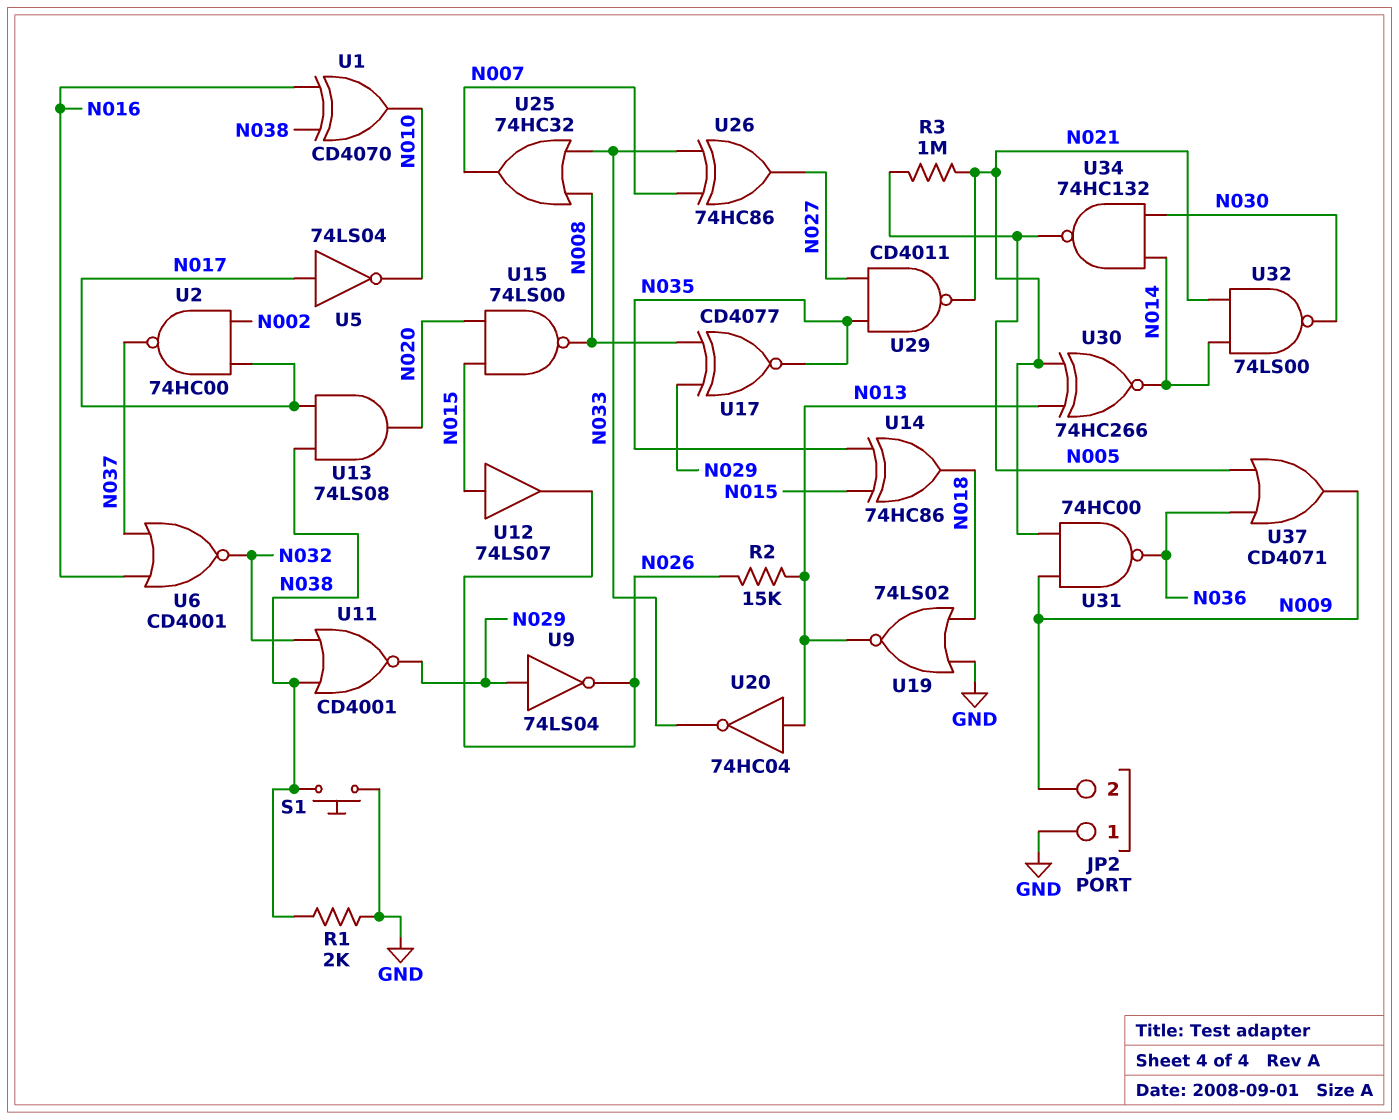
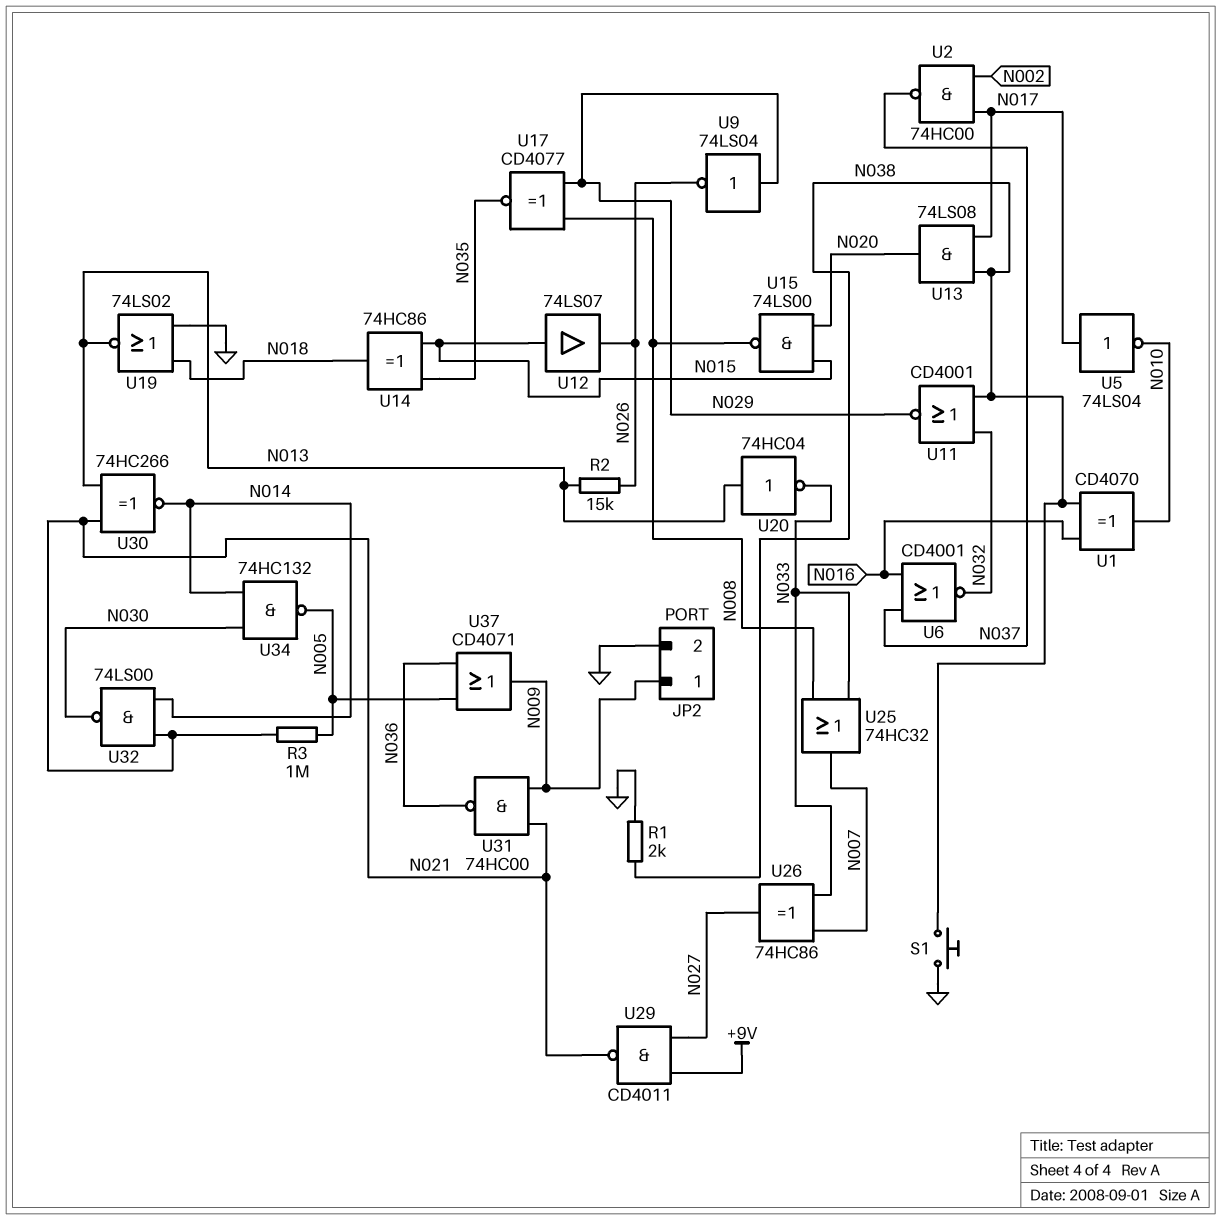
JP2 pin 1: GND -> N009
JP2 pin 2: N009 -> GND
U29: NAND CD4011 (in N027, in N035, out N021) -> NAND CD4011 (in +9V, in N027, out N021)

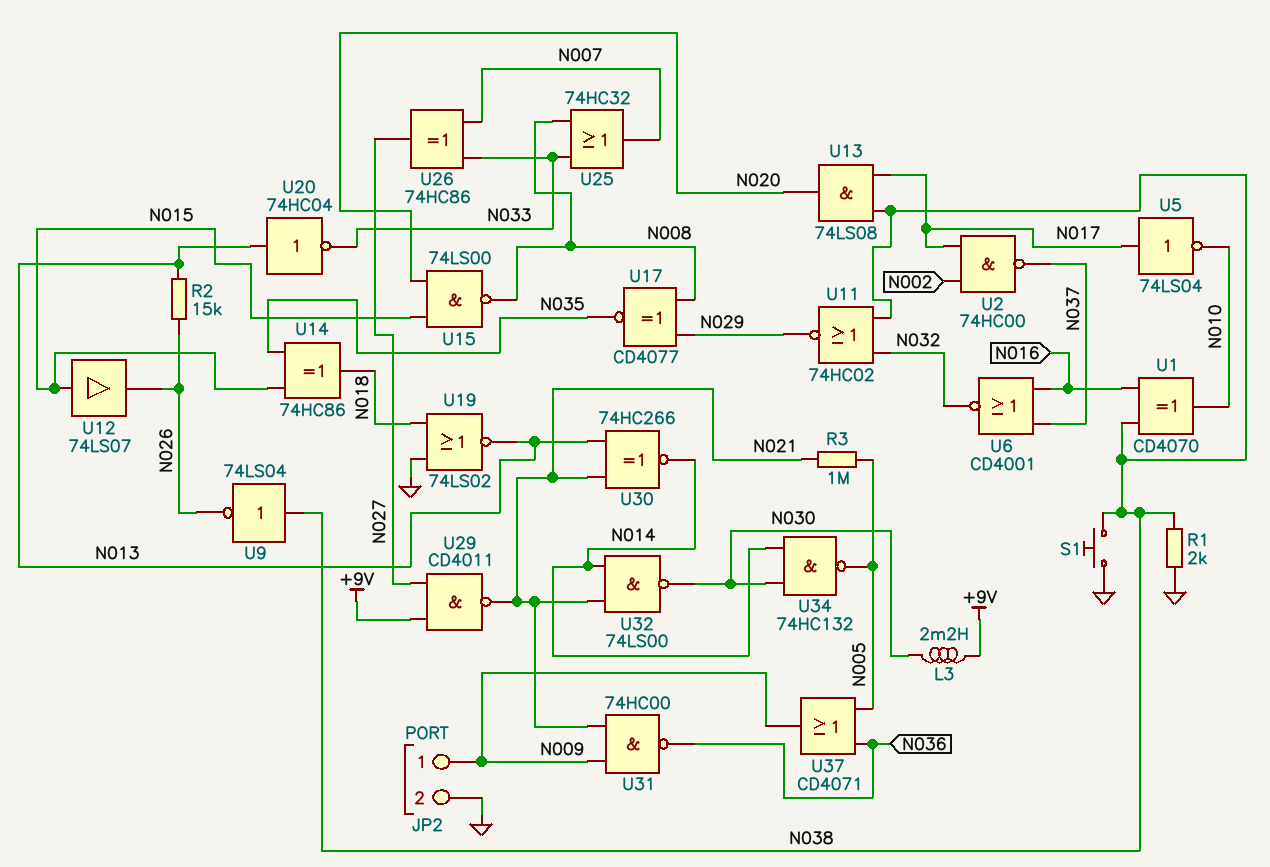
L3: none -> 2.2mH (+9V, N030)
U9: NOT 74LS04 (in N029, out N026) -> NOT 74LS04 (in N038, out N026)
U11: NOR CD4001 (in N032, in N038, out N029) -> NOR 74HC02 (in N032, in N038, out N029)

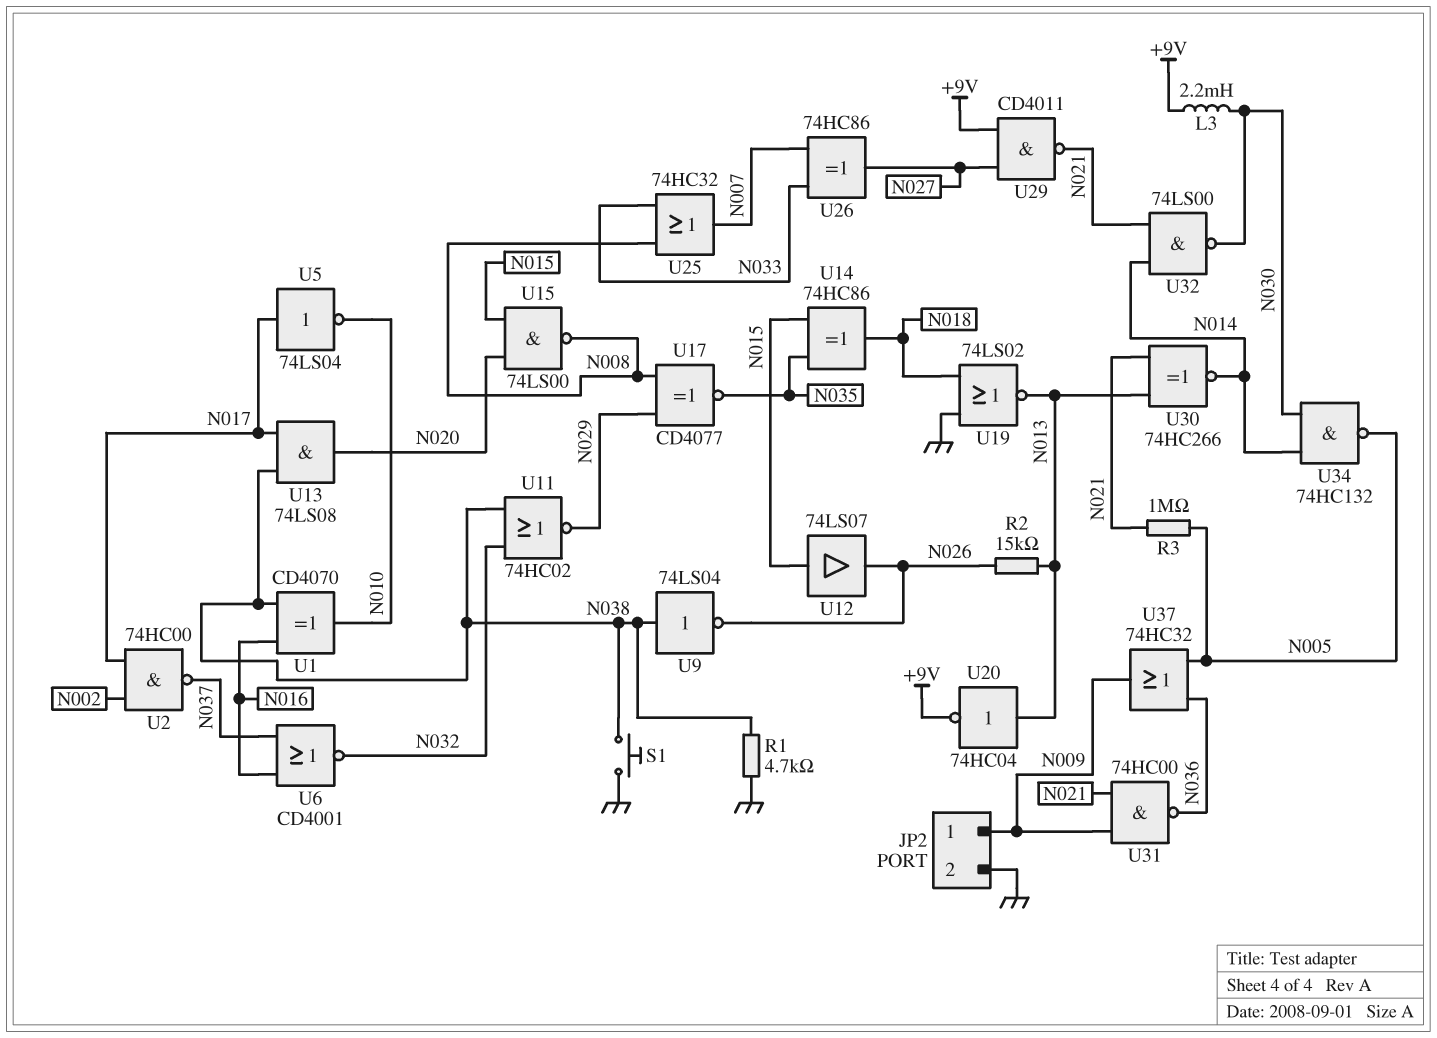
R1: 2k (GND, N038) -> 4.7k (GND, N038)
U20: NOT 74HC04 (in N013, out N033) -> NOT 74HC04 (in N013, out +9V)
U37: OR CD4071 (in N005, in N036, out N009) -> OR 74HC32 (in N005, in N036, out N009)

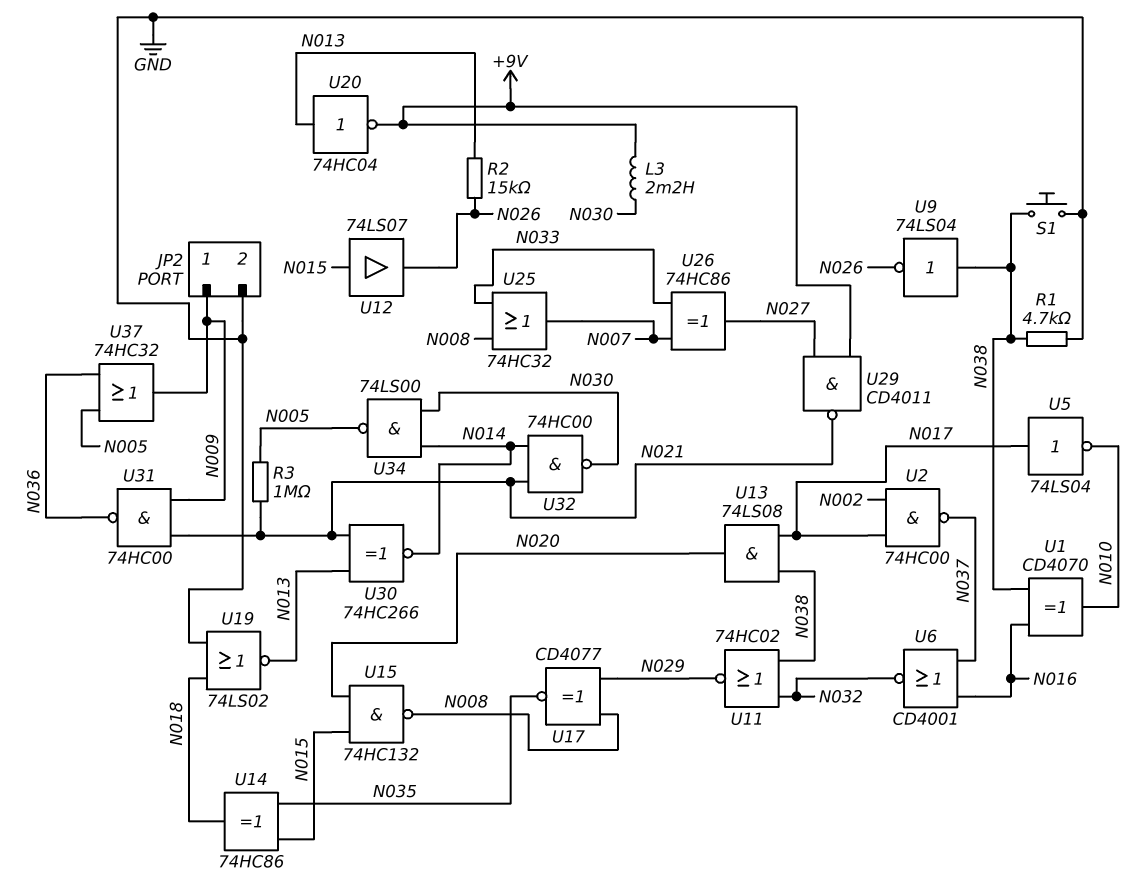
U15: NAND 74LS00 (in N015, in N020, out N008) -> NAND 74HC132 (in N015, in N020, out N008)
U32: NAND 74LS00 (in N014, in N021, out N030) -> NAND 74HC00 (in N014, in N021, out N030)
U34: NAND 74HC132 (in N014, in N030, out N005) -> NAND 74LS00 (in N014, in N030, out N005)

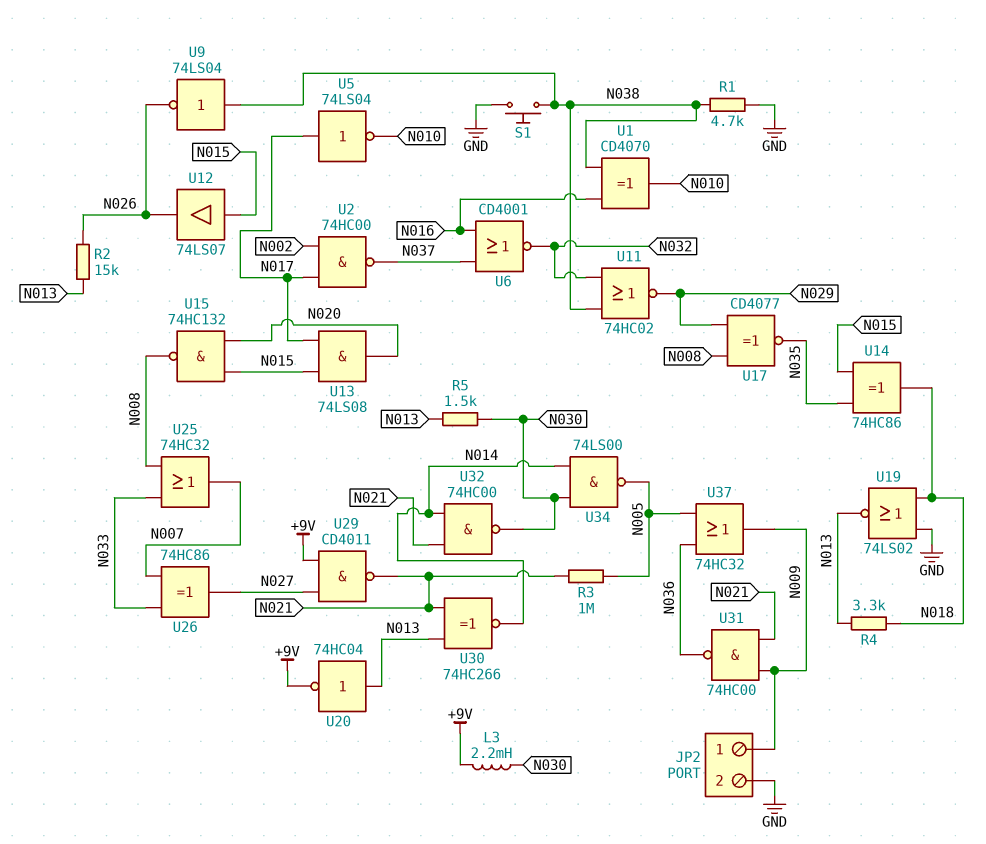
R4: none -> 3.3k (N013, N018)
R5: none -> 1.5k (N013, N030)
U13: AND 74LS08 (in N017, in N038, out N020) -> AND 74LS08 (in N015, in N017, out N020)

